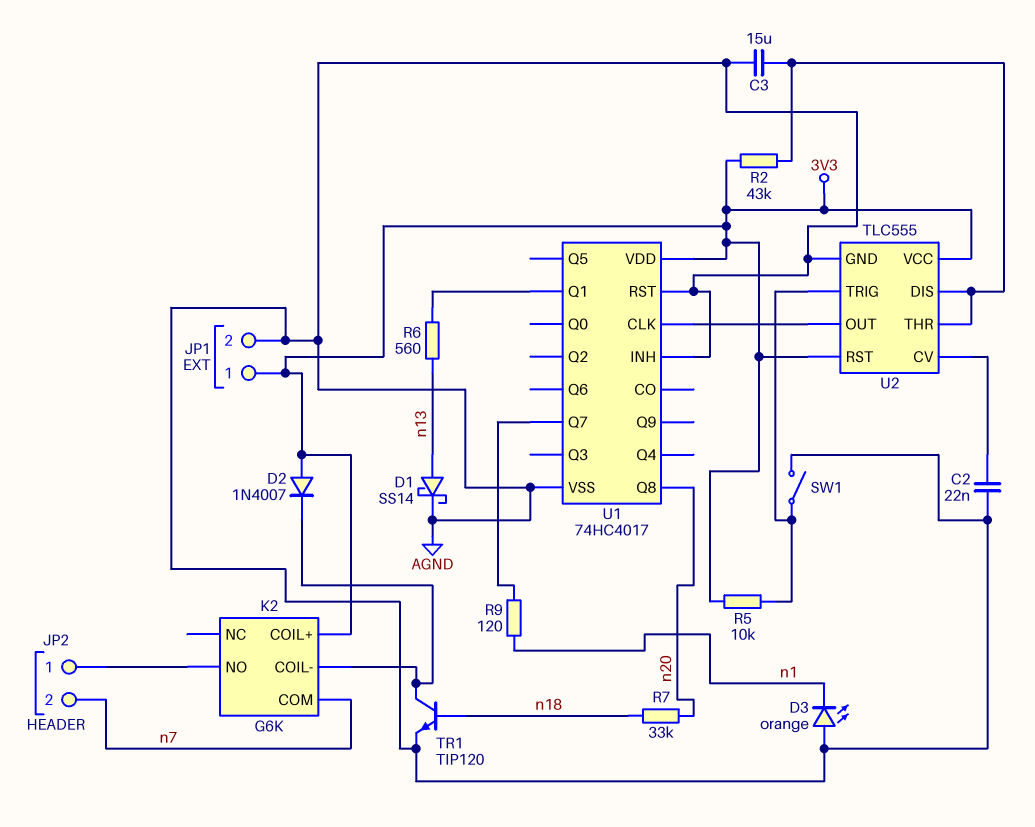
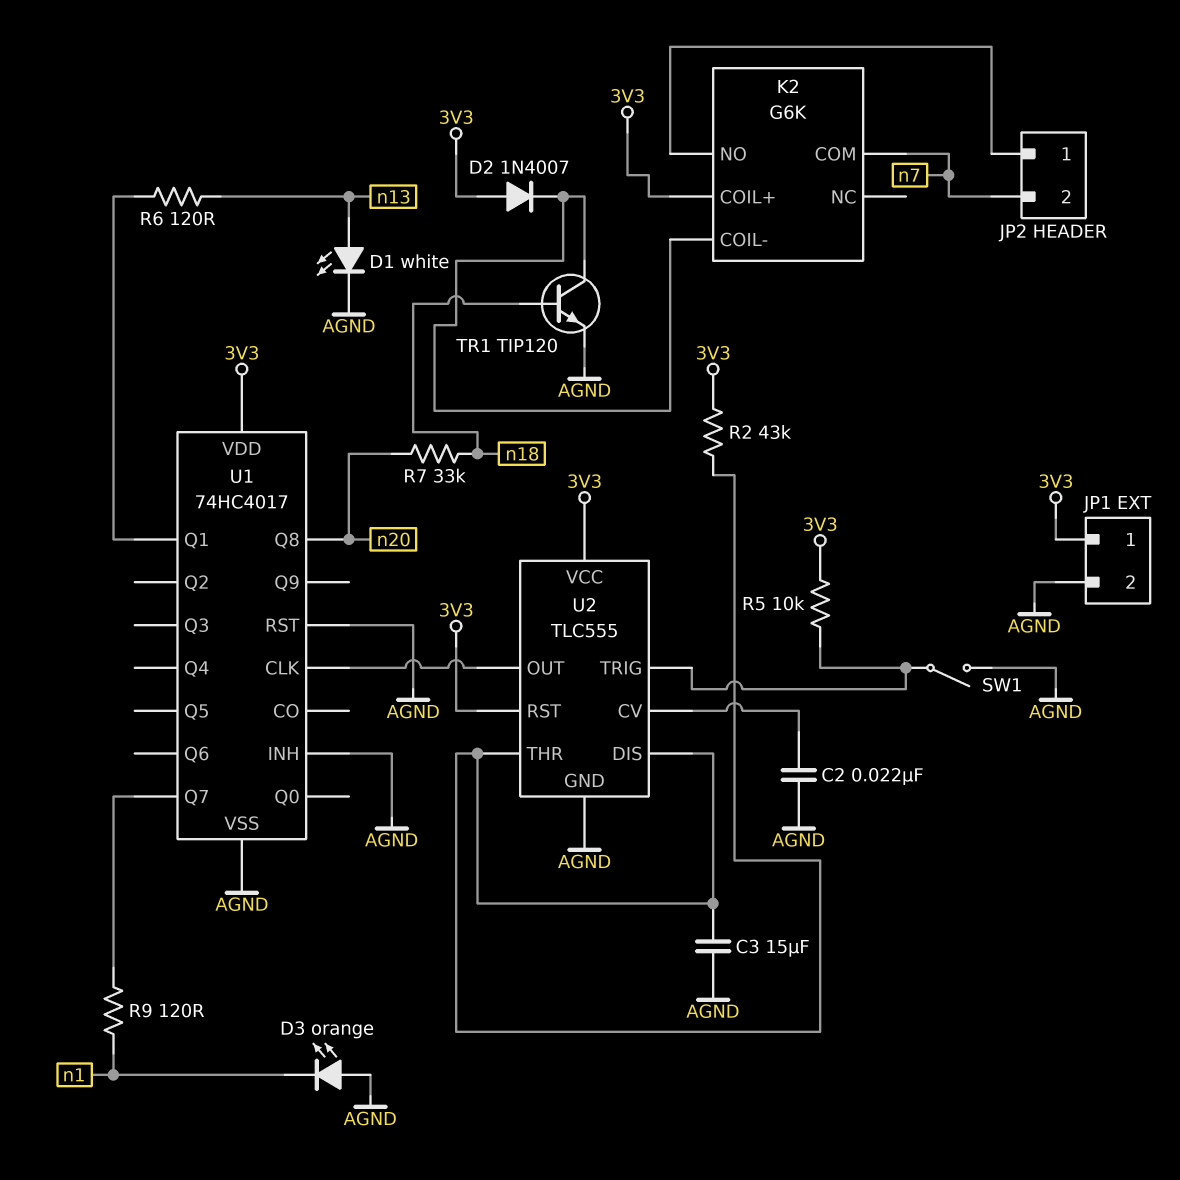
D1: schottky SS14 (A n13, K AGND) -> LED white (A n13, K AGND)
R6: 560 (U1/Q1, n13) -> 120 (U1/Q1, n13)

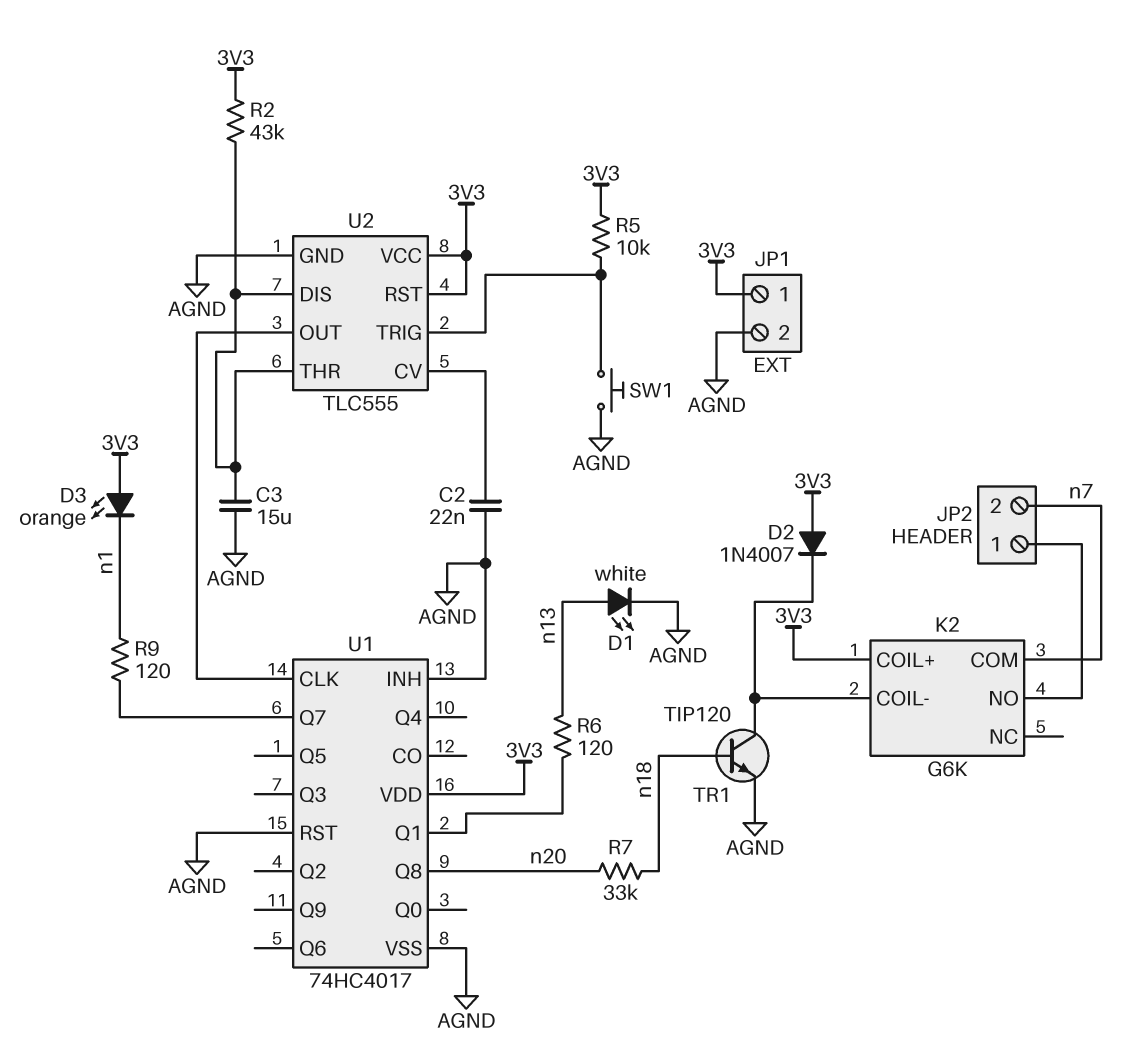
D3: LED orange (A AGND, K n1) -> LED orange (A 3V3, K n1)
SW1: switch (AGND, U2/TRIG) -> button (AGND, U2/TRIG)

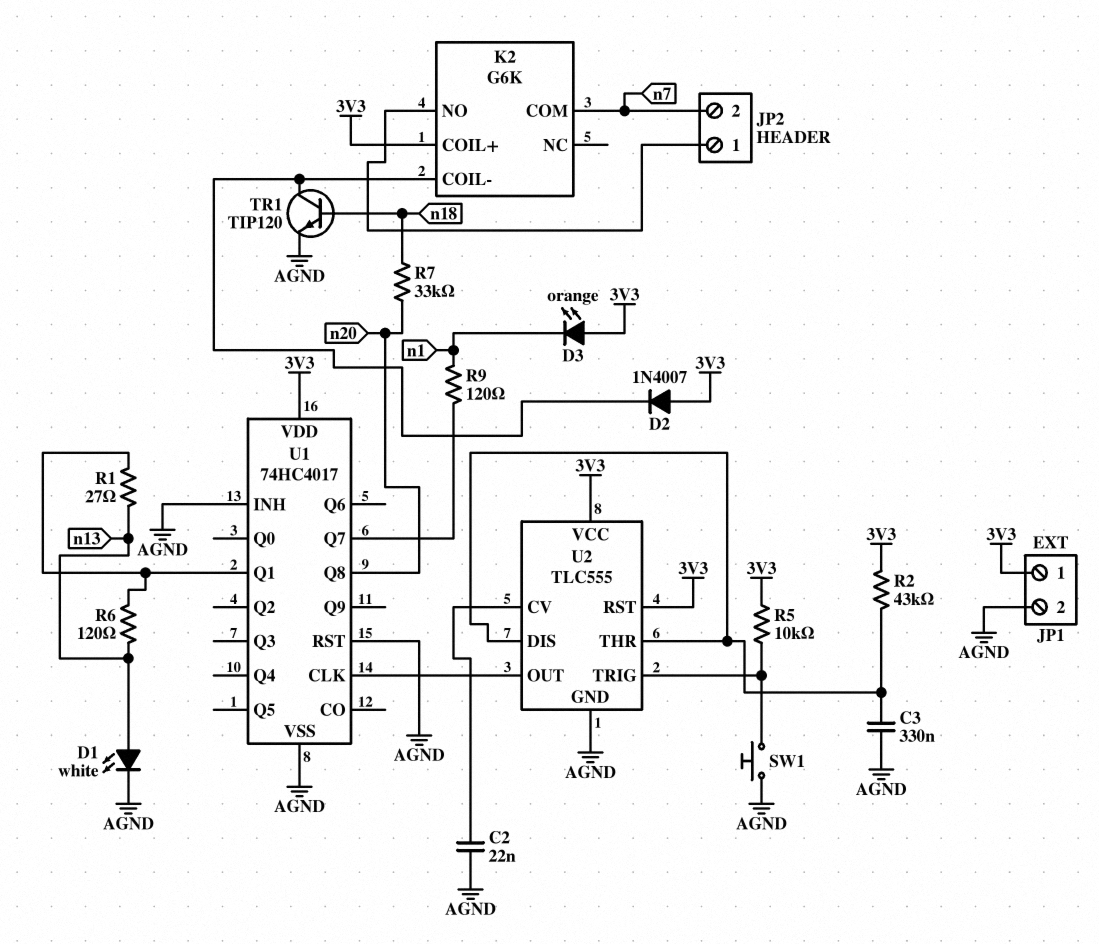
C3: 15uF (AGND, U2/DIS) -> 330nF (AGND, U2/DIS)
R1: none -> 27 (U1/Q1, n13)

